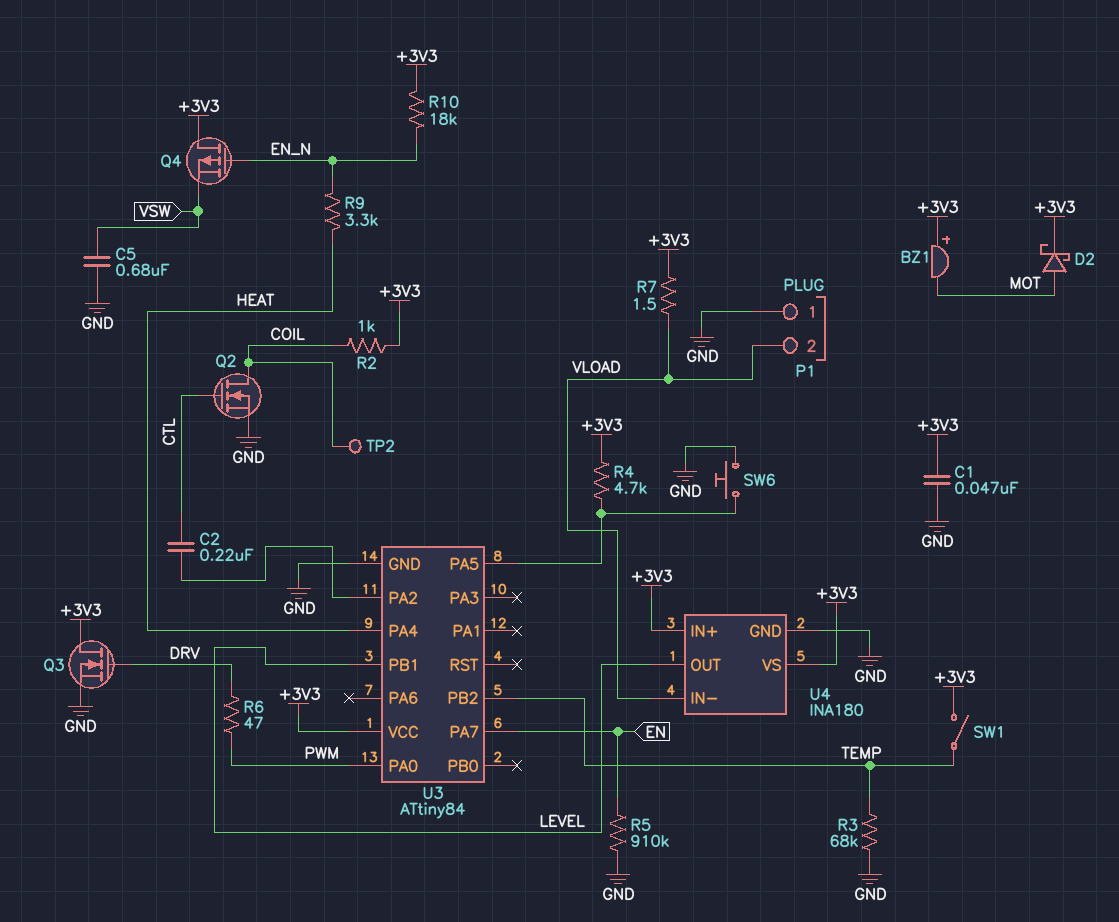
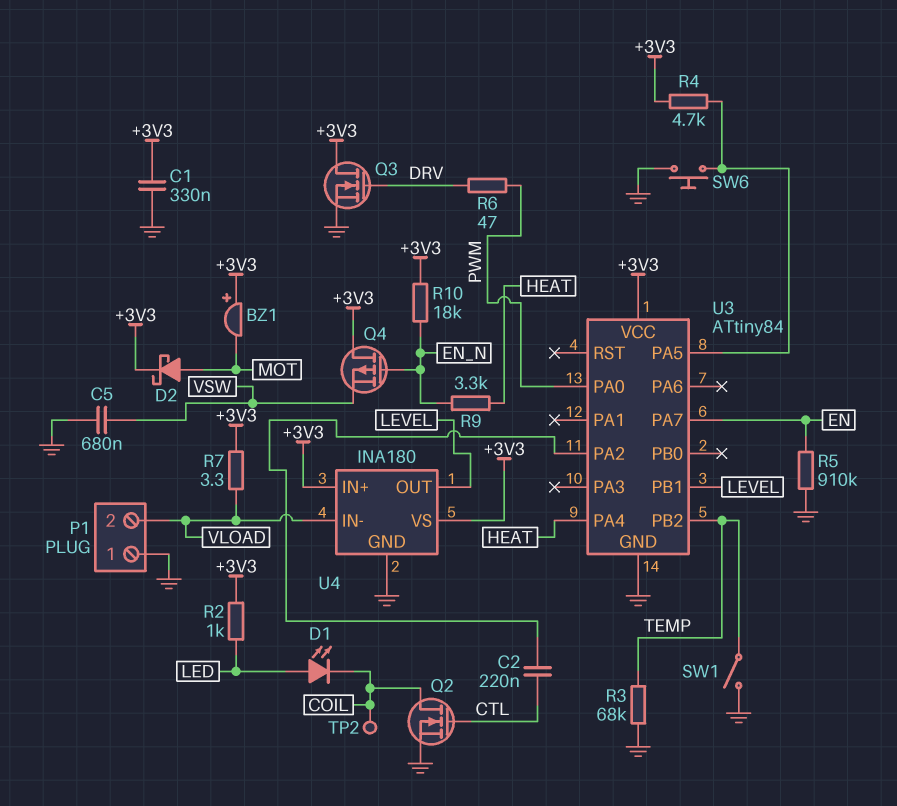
C1: 47nF (+3V3, GND) -> 330nF (+3V3, GND)
D1: none -> LED (A LED, K COIL)
R2: 1k (+3V3, COIL) -> 1k (+3V3, LED)
R7: 1.5 (+3V3, VLOAD) -> 3.3 (+3V3, VLOAD)
SW1: switch (+3V3, TEMP) -> switch (GND, TEMP)

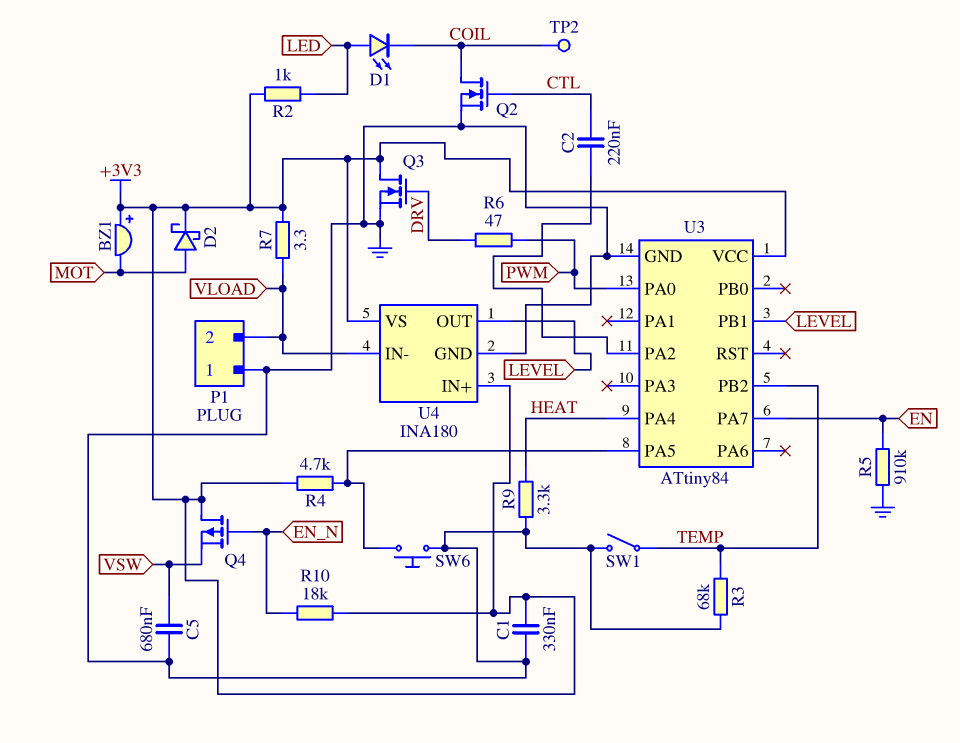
R9: 3.3k (EN_N, HEAT) -> 3.3k (GND, HEAT)

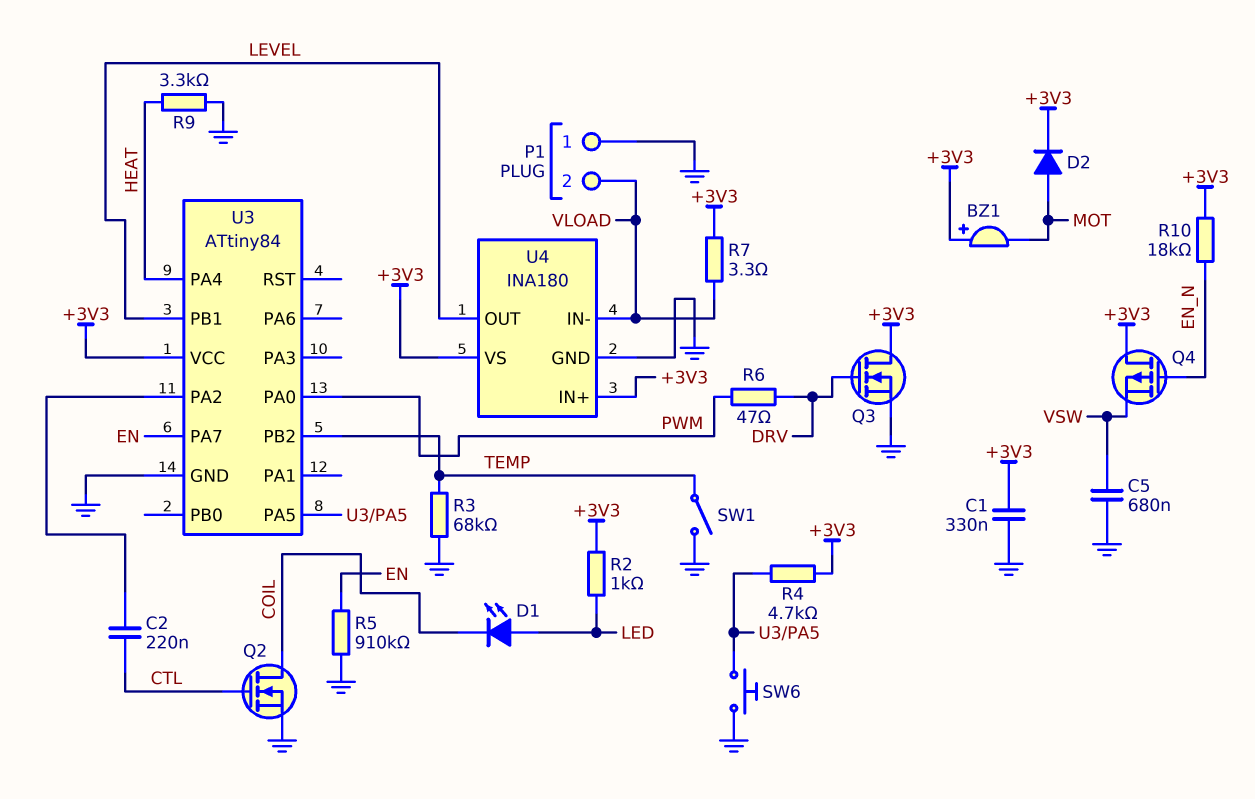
D2: schottky (A MOT, K +3V3) -> diode (A MOT, K +3V3)
TP2: test point (COIL) -> none

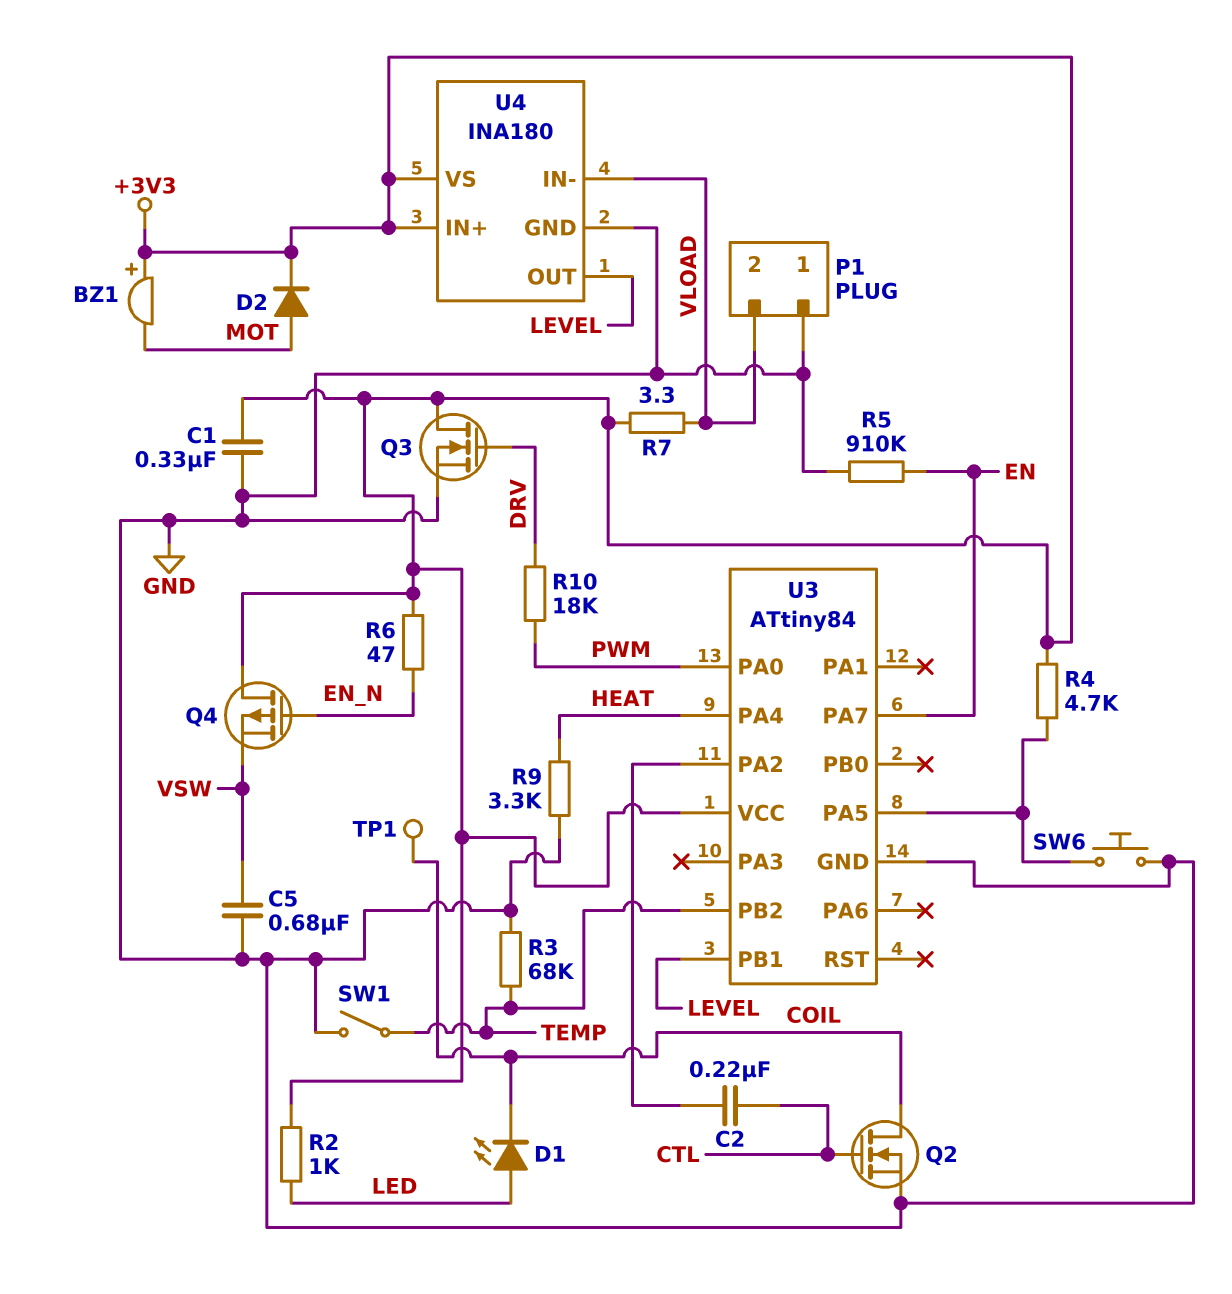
R6: 47 (DRV, PWM) -> 47 (+3V3, EN_N)
R10: 18k (+3V3, EN_N) -> 18k (DRV, PWM)
TP1: none -> test point (COIL)

